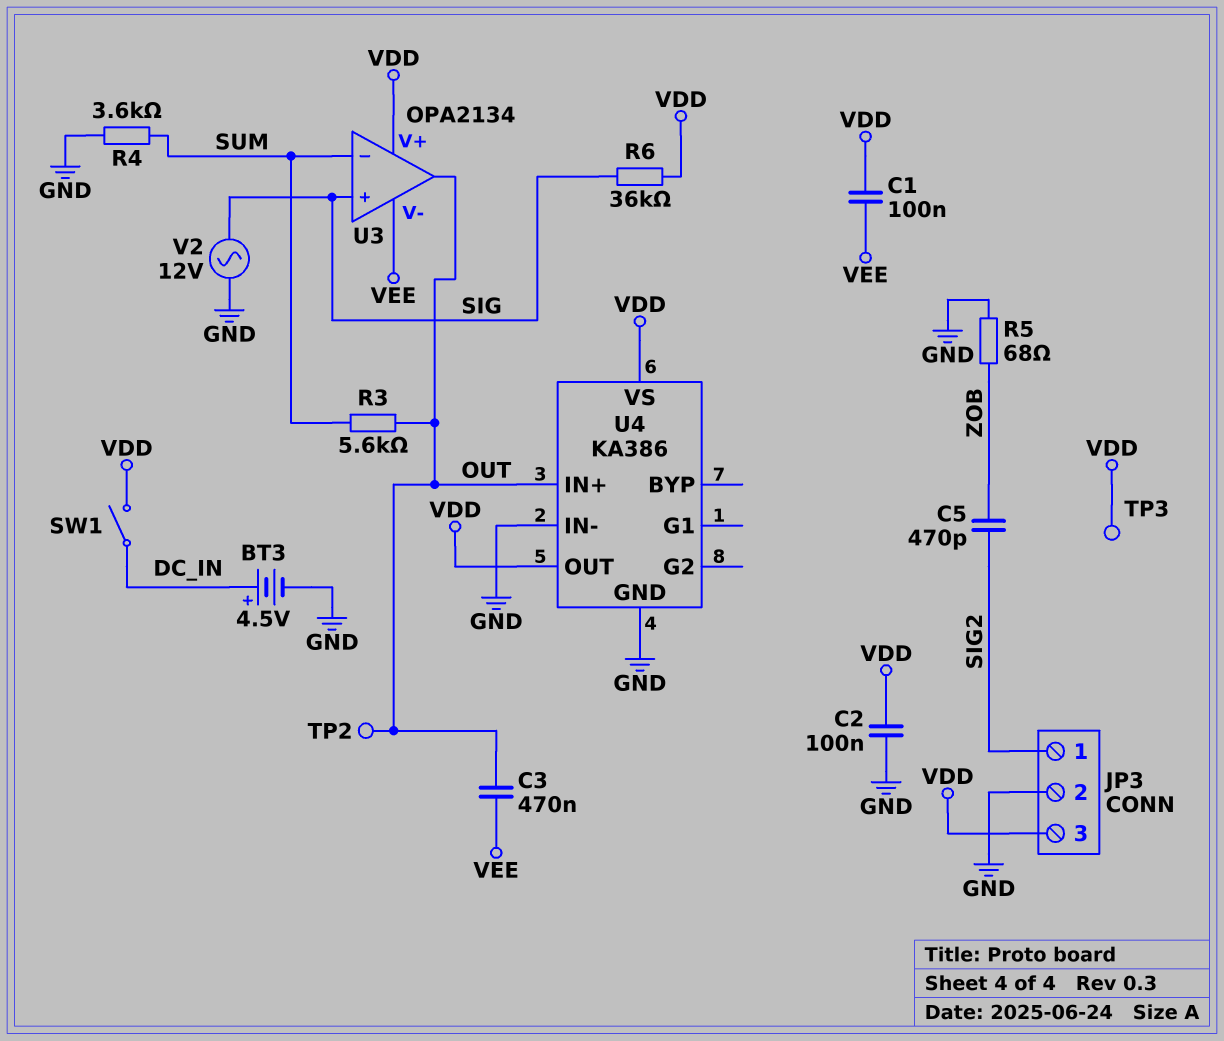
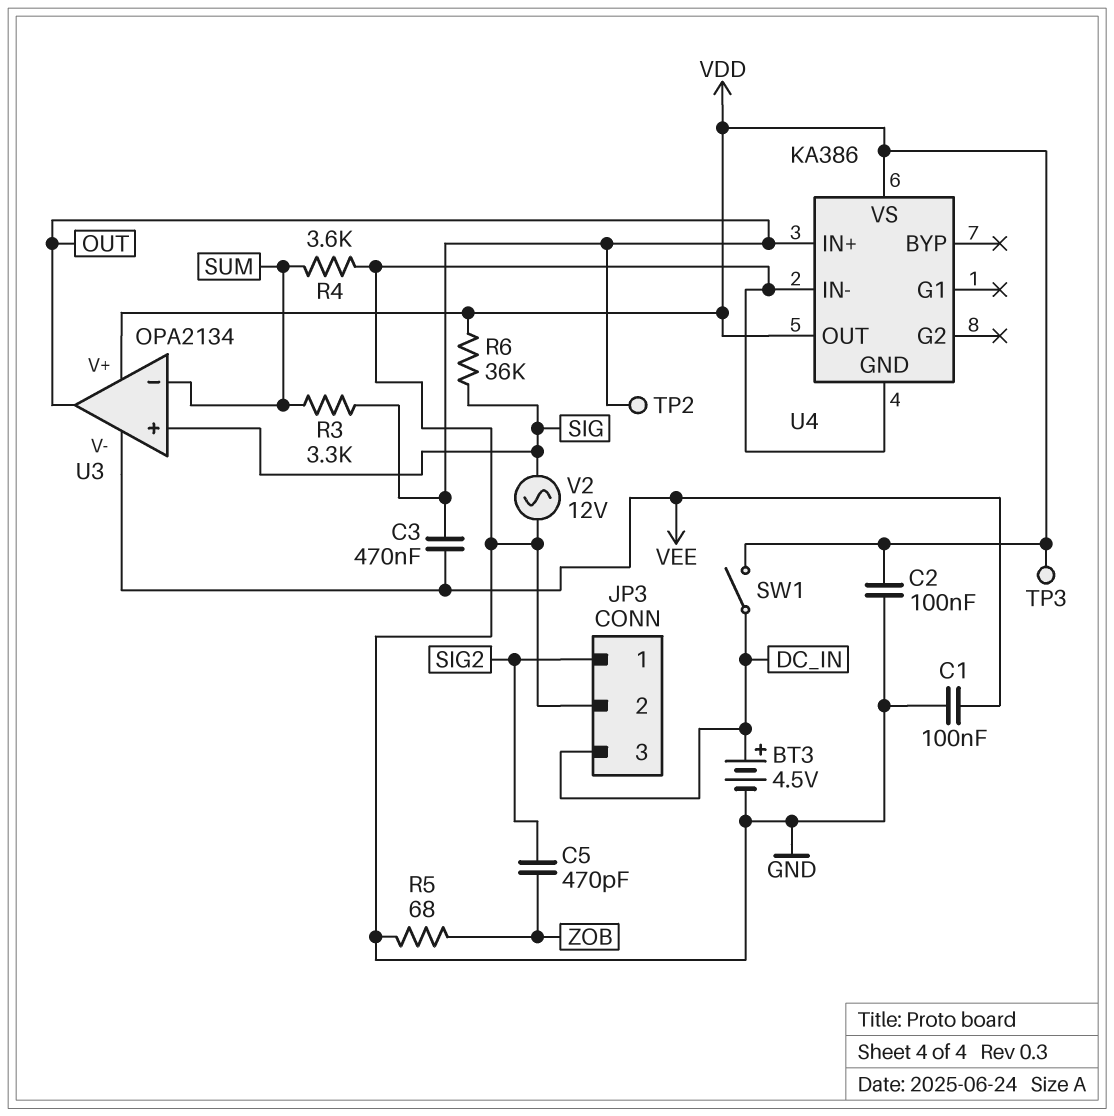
C1: 100nF (VDD, VEE) -> 100nF (GND, VEE)
JP3 pin 3: VDD -> DC_IN
R3: 5.6k (OUT, SUM) -> 3.3k (OUT, SUM)

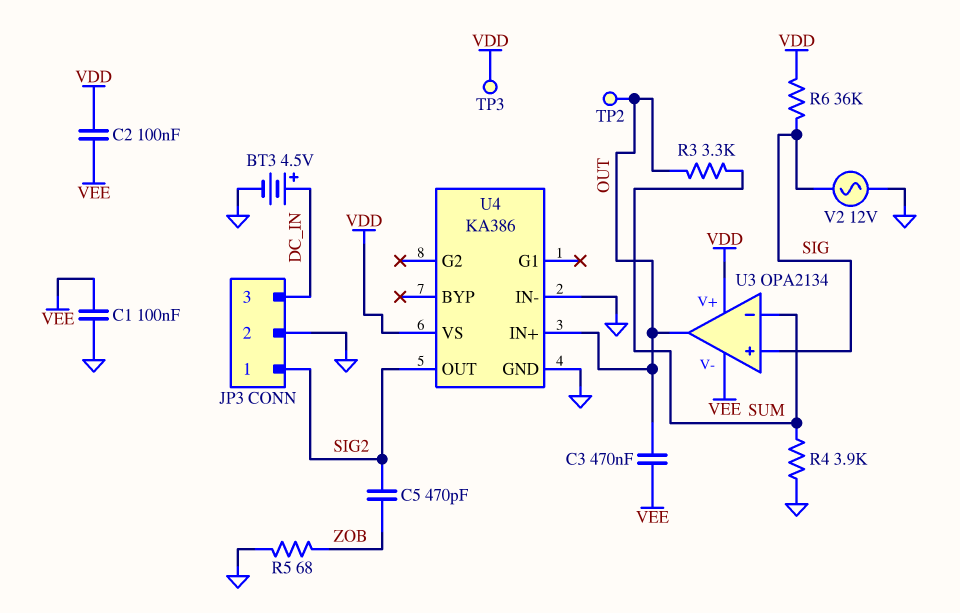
C2: 100nF (GND, VDD) -> 100nF (VDD, VEE)
R4: 3.6k (GND, SUM) -> 3.9k (GND, SUM)
SW1: switch (DC_IN, VDD) -> none
U4 pin OUT: VDD -> SIG2

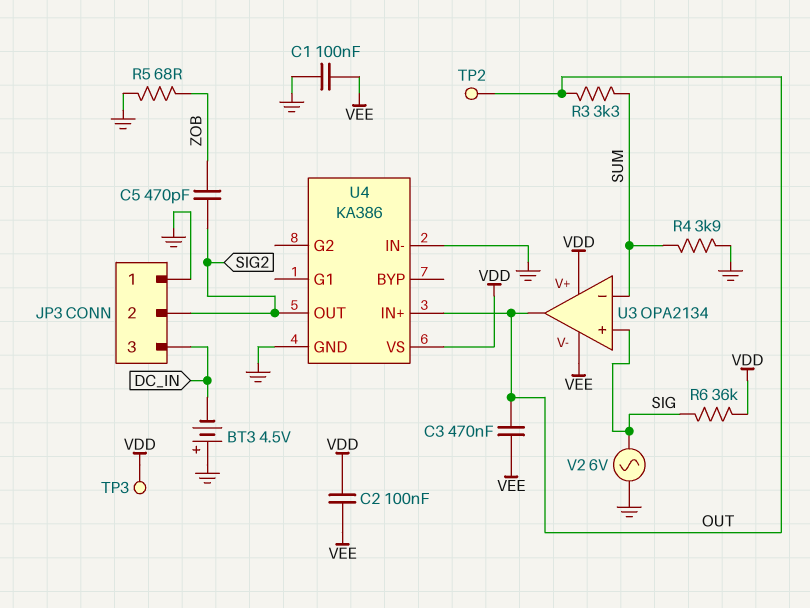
BT3: 4.5V (plus DC_IN, minus GND) -> 4.5V (plus GND, minus DC_IN)
JP3 pin 1: SIG2 -> GND
JP3 pin 2: GND -> SIG2
V2: AC 12V (GND, SIG) -> AC 6V (GND, SIG)

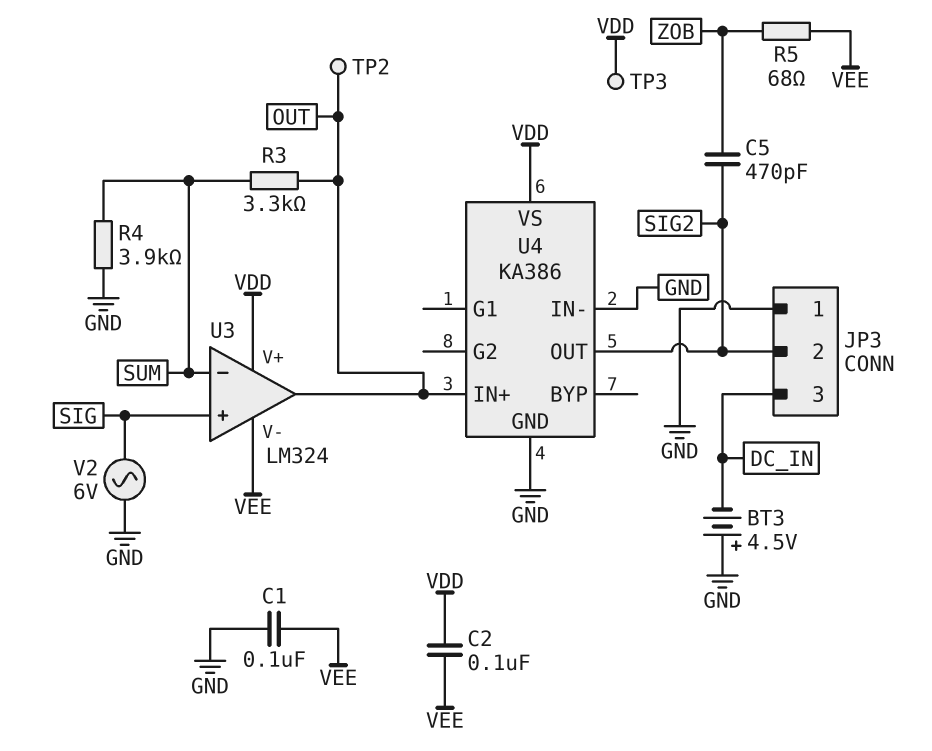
C3: 470nF (OUT, VEE) -> none
R5: 68 (GND, ZOB) -> 68 (VEE, ZOB)
R6: 36k (SIG, VDD) -> none
U3: OPA2134 -> LM324

